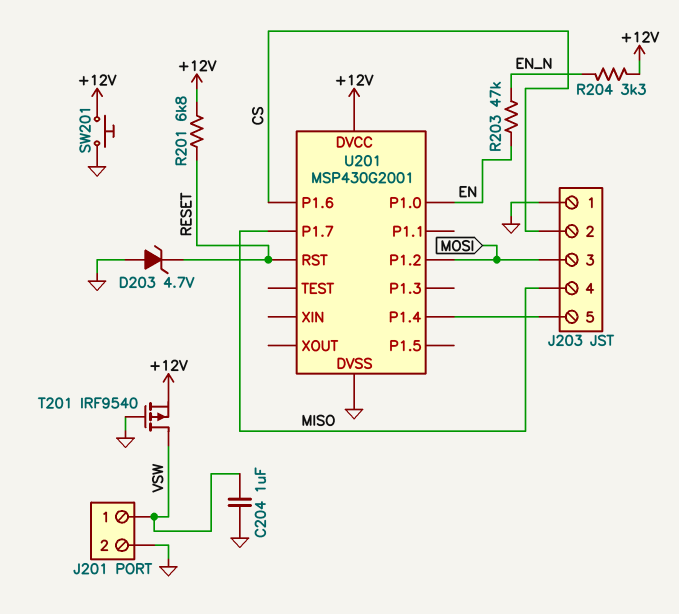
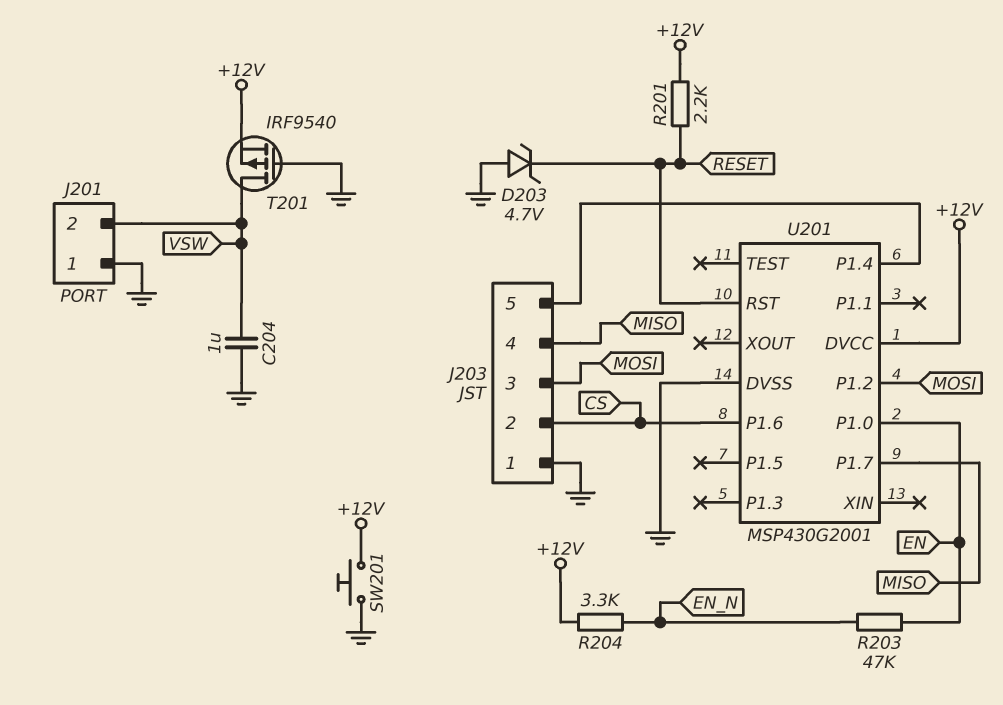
J201 pin 1: VSW -> GND
J201 pin 2: GND -> VSW
R201: 6.8k (+12V, RESET) -> 2.2k (+12V, RESET)

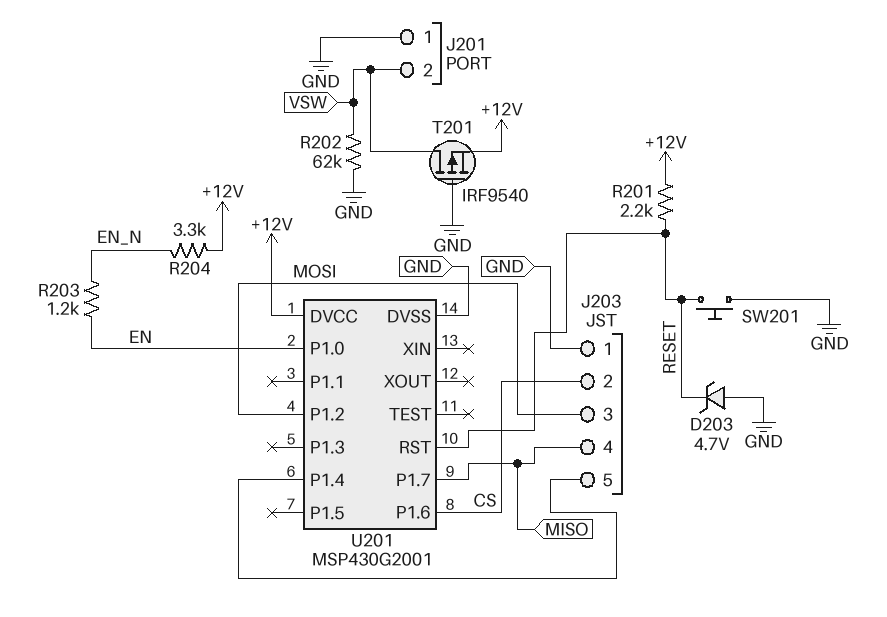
C204: 1uF (GND, VSW) -> none
R202: none -> 62k (GND, VSW)
R203: 47k (EN, EN_N) -> 1.2k (EN, EN_N)
SW201: button (+12V, GND) -> button (GND, RESET)

